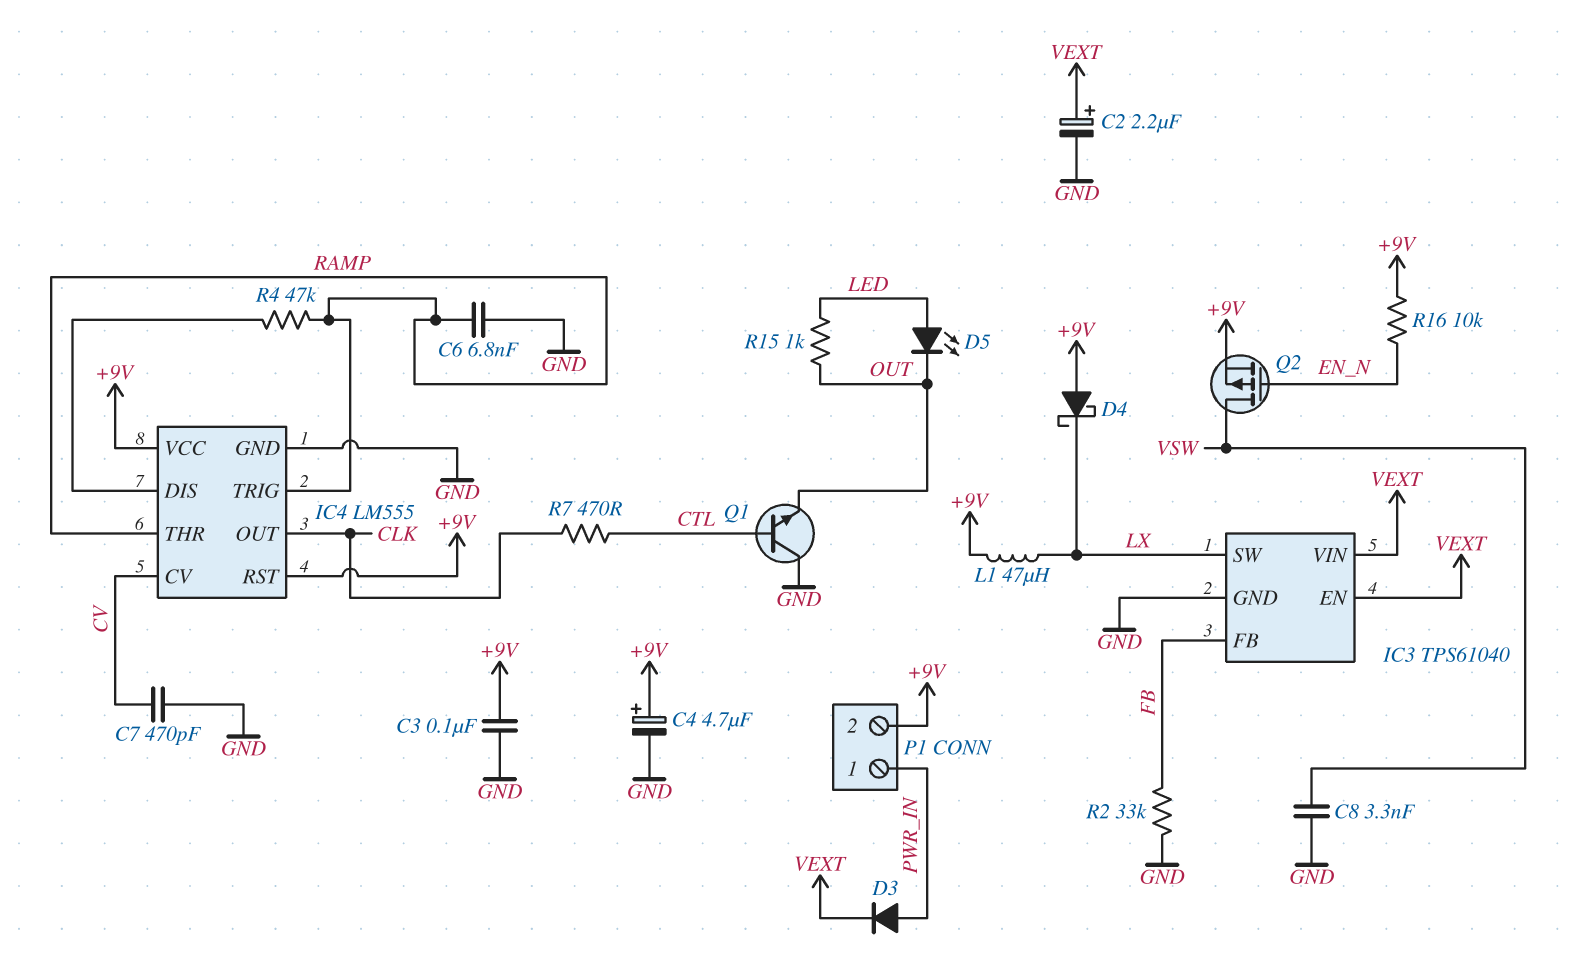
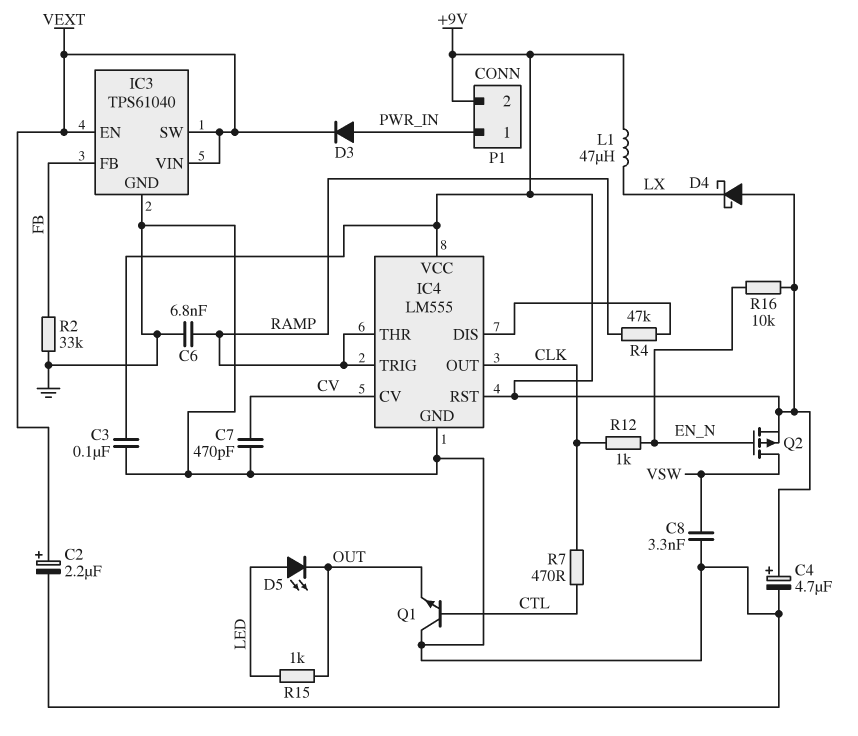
IC3 pin SW: LX -> VEXT
R12: none -> 1k (CLK, EN_N)

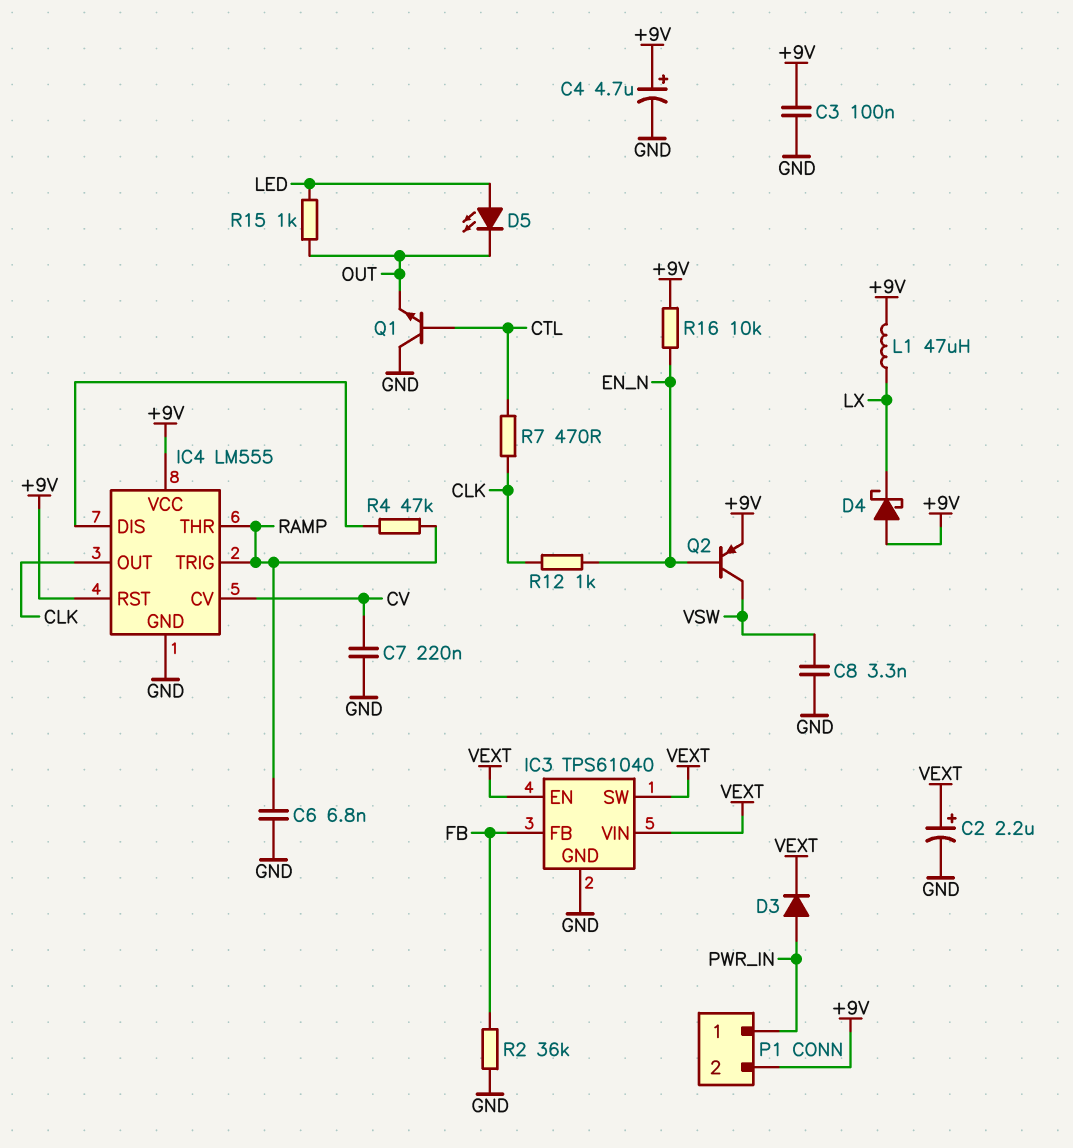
C7: 470pF (CV, GND) -> 220nF (CV, GND)
Q2: PMOS (G EN_N, D VSW, S +9V) -> PNP (B EN_N, C VSW, E +9V)
R2: 33k (FB, GND) -> 36k (FB, GND)

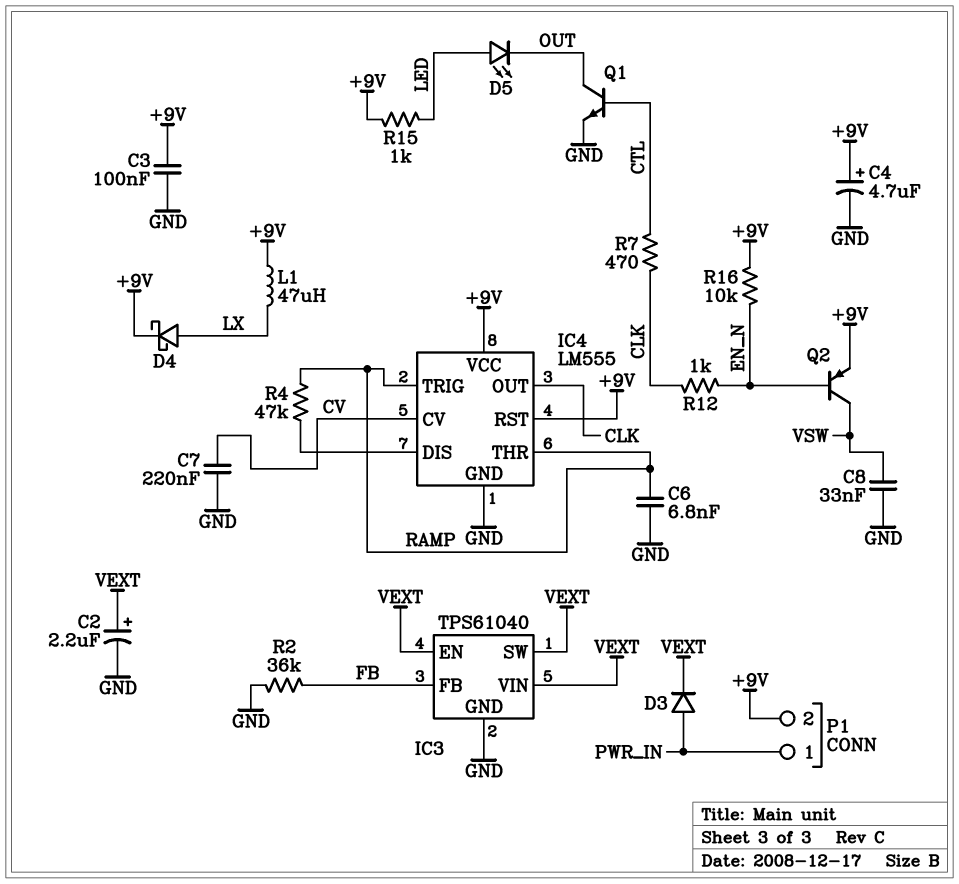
C8: 3.3nF (GND, VSW) -> 33nF (GND, VSW)
D4: schottky (A +9V, K LX) -> schottky (A LX, K +9V)
Q1: NPN (B CTL, C GND, E OUT) -> NPN (B CTL, C OUT, E GND)
R15: 1k (LED, OUT) -> 1k (+9V, LED)

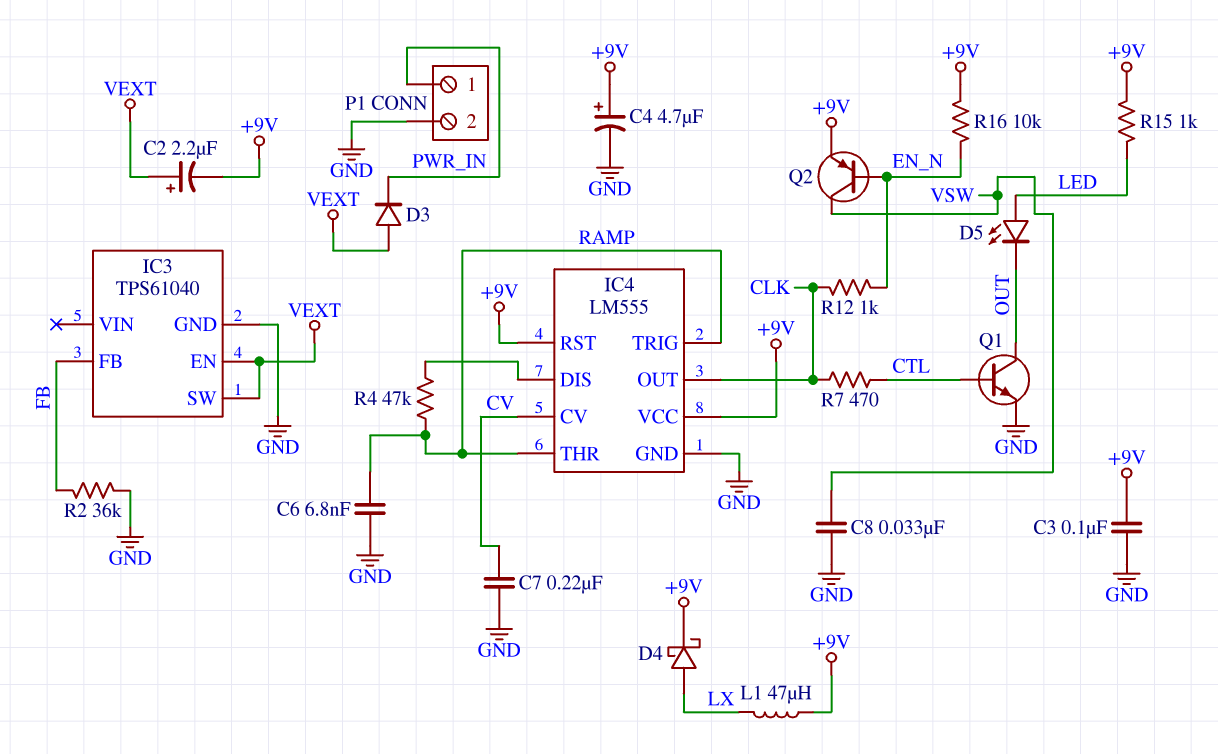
C2: 2.2uF (plus VEXT, minus GND) -> 2.2uF (plus VEXT, minus +9V)
D3: diode (A PWR_IN, K VEXT) -> diode (A VEXT, K PWR_IN)
IC3 pin VIN: VEXT -> none
P1 pin 2: +9V -> GND

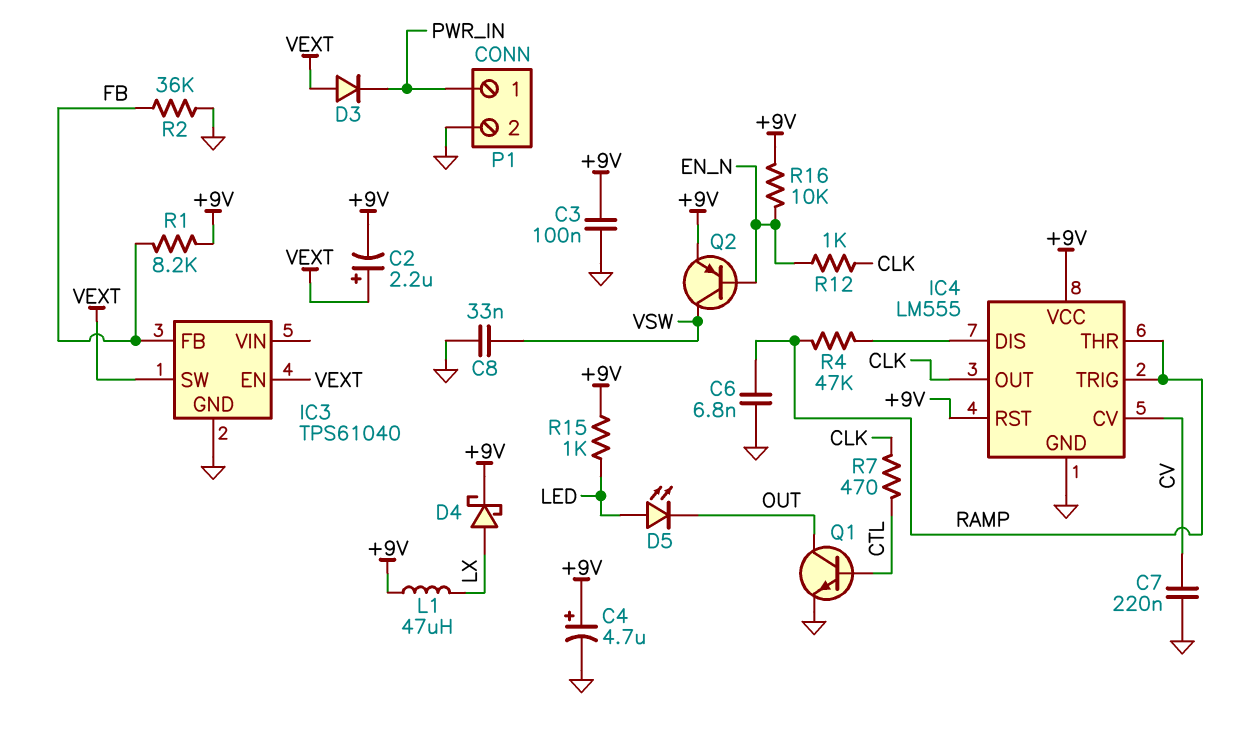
R1: none -> 8.2k (+9V, FB)

